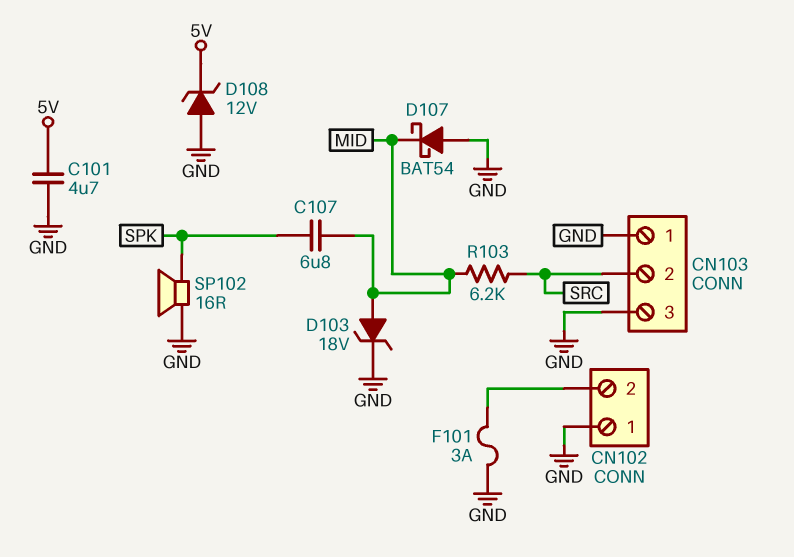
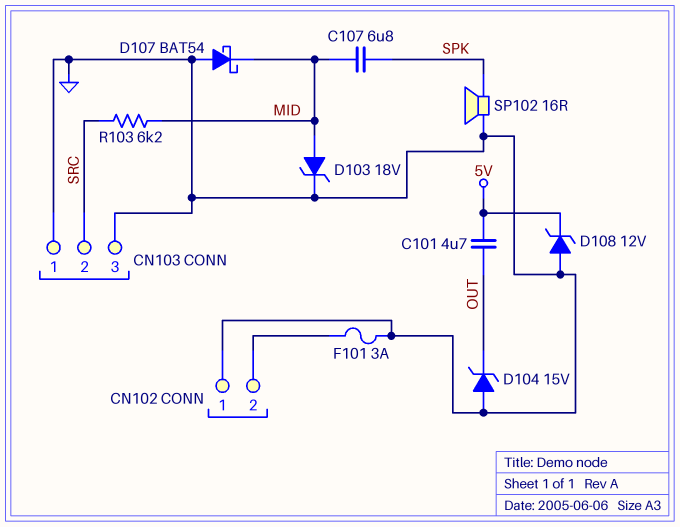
C101: 4.7uF (5V, GND) -> 4.7uF (5V, OUT)
D104: none -> zener 15V (A GND, K OUT)

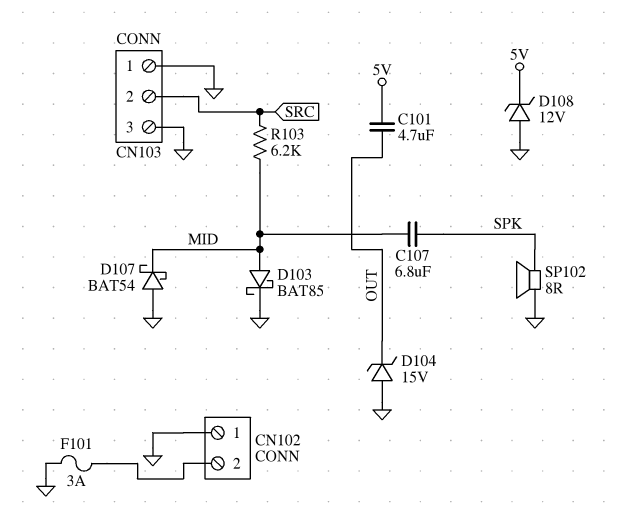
D103: zener 18V (A MID, K GND) -> schottky BAT85 (A MID, K GND)
SP102: speaker 16R (GND, SPK) -> speaker 8R (GND, SPK)

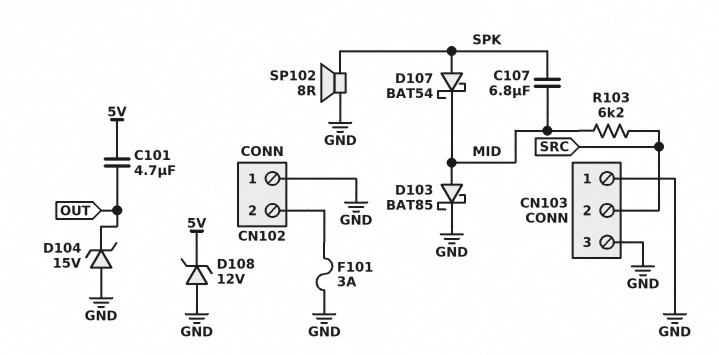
D107: schottky BAT54 (A GND, K MID) -> schottky BAT54 (A SPK, K MID)

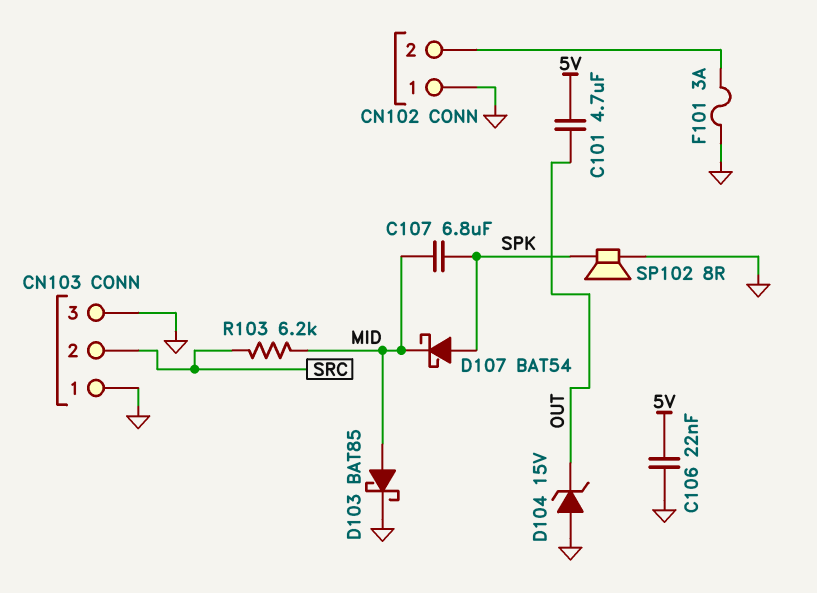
C106: none -> 22nF (5V, GND)
D108: zener 12V (A GND, K 5V) -> none

